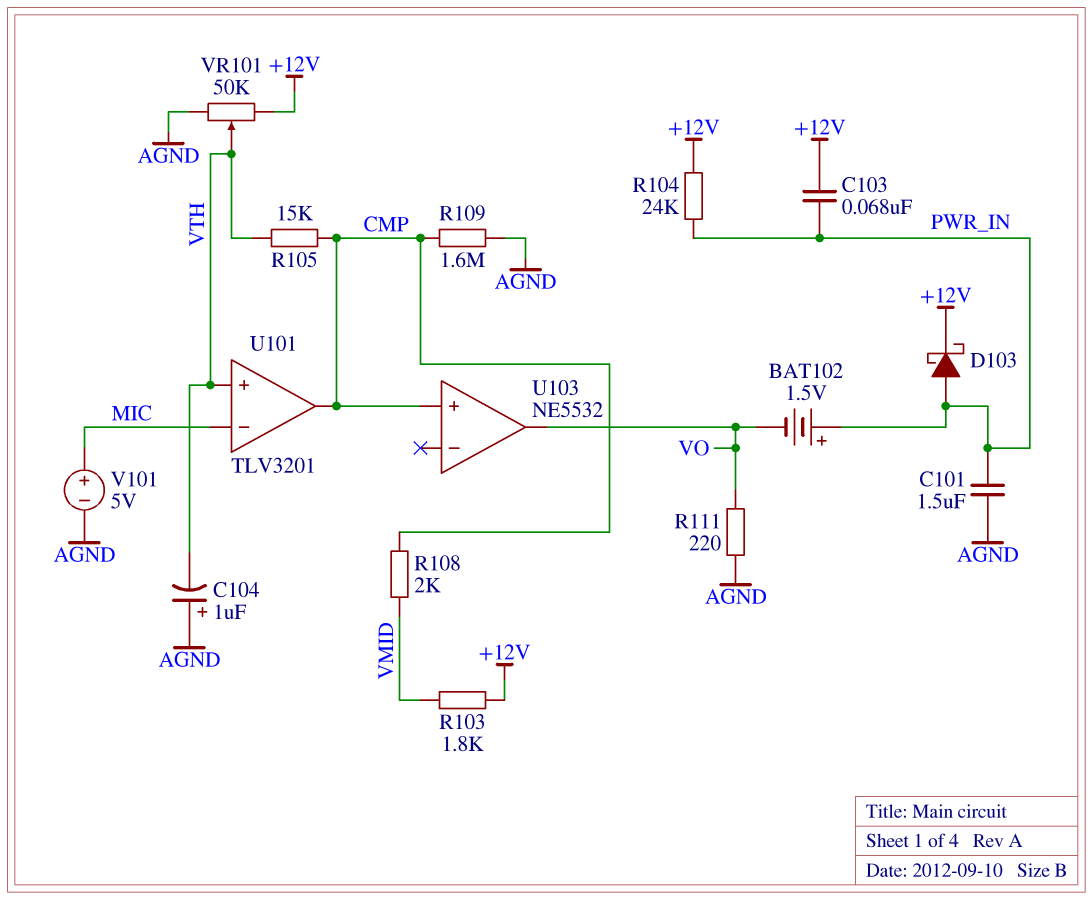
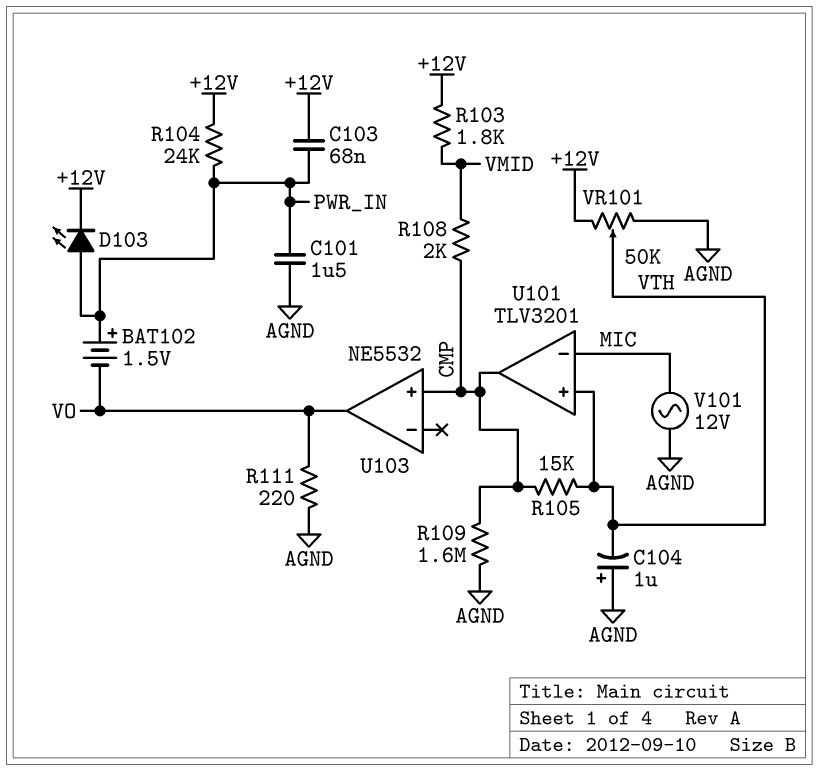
D103: schottky (A PWR_IN, K +12V) -> LED (A PWR_IN, K +12V)
V101: 5V (plus MIC, minus AGND) -> AC 12V (AGND, MIC)

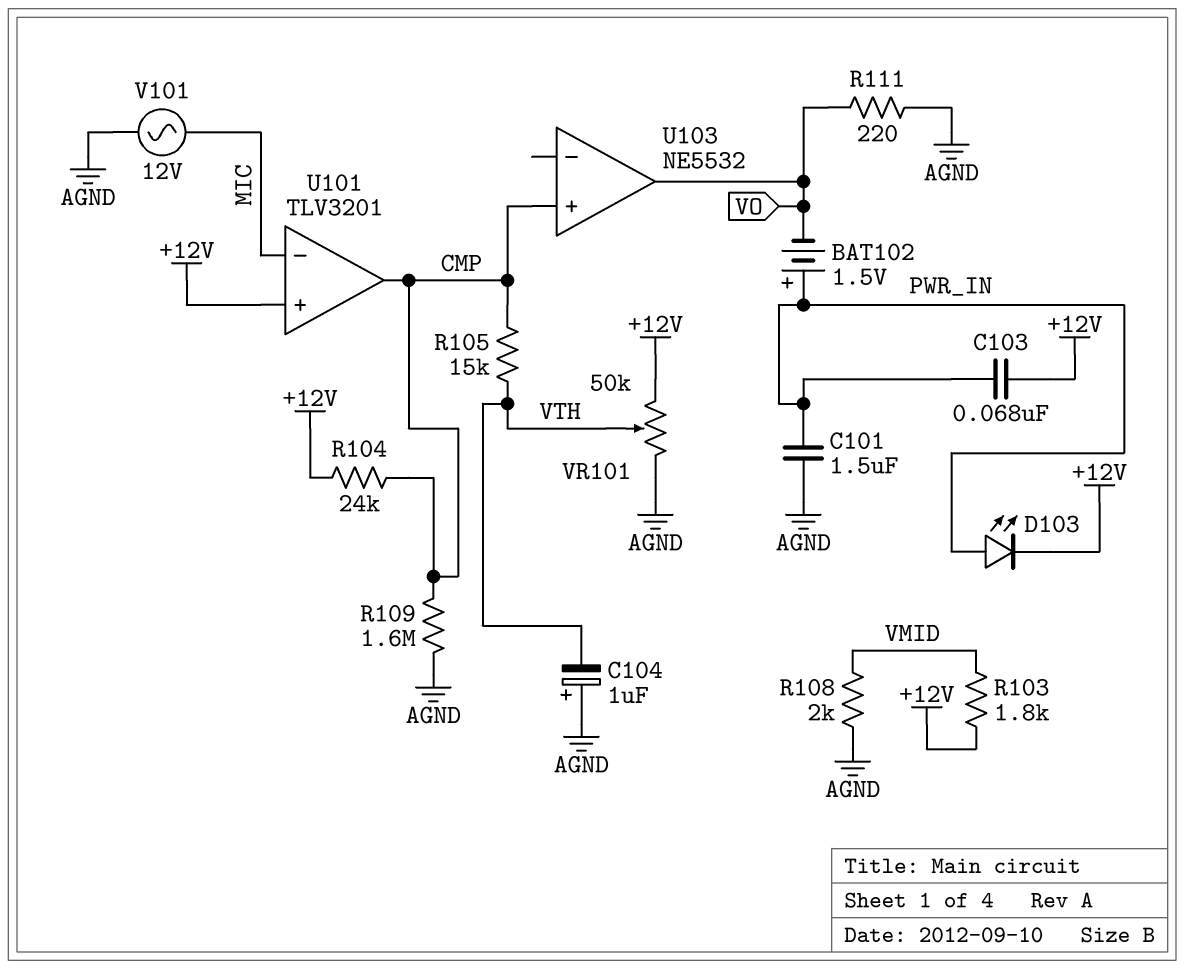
R104: 24k (+12V, PWR_IN) -> 24k (+12V, CMP)
R108: 2k (CMP, VMID) -> 2k (AGND, VMID)
U101 pin in+: VTH -> +12V

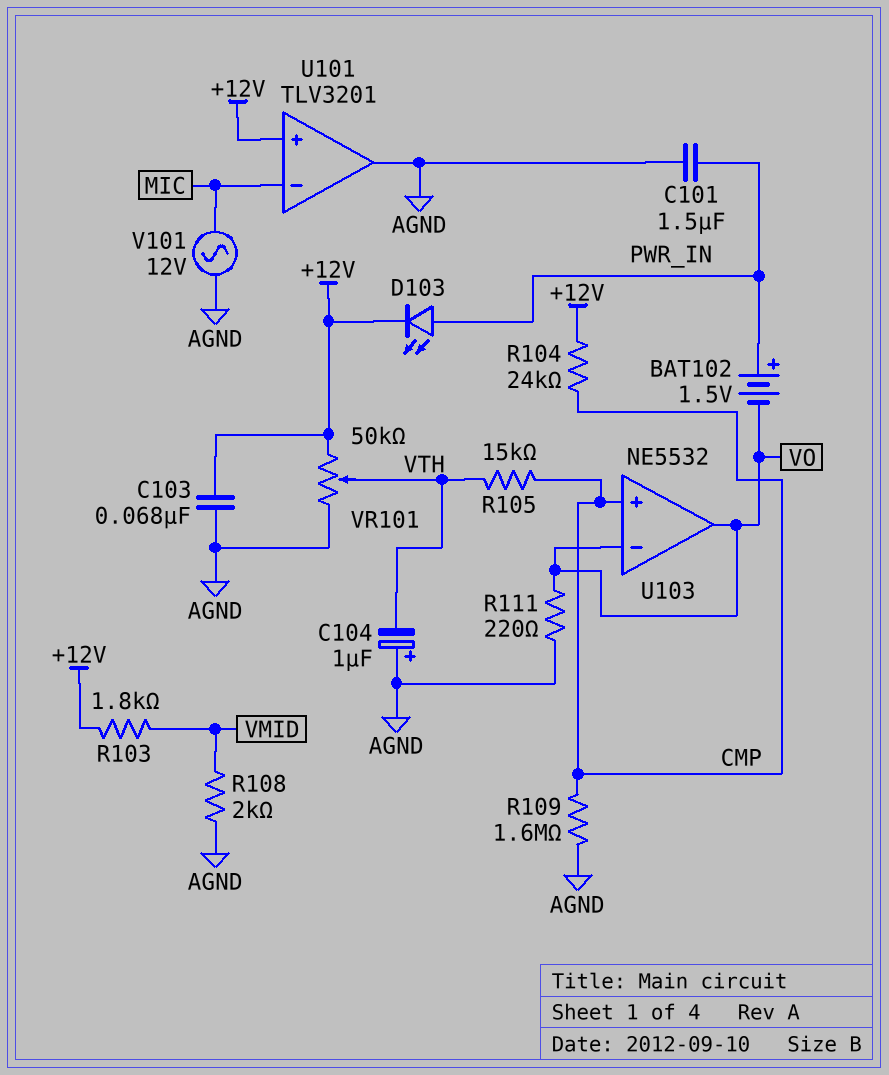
C103: 68nF (+12V, PWR_IN) -> 68nF (+12V, AGND)
U101 pin out: CMP -> AGND
U103 pin in-: none -> VO

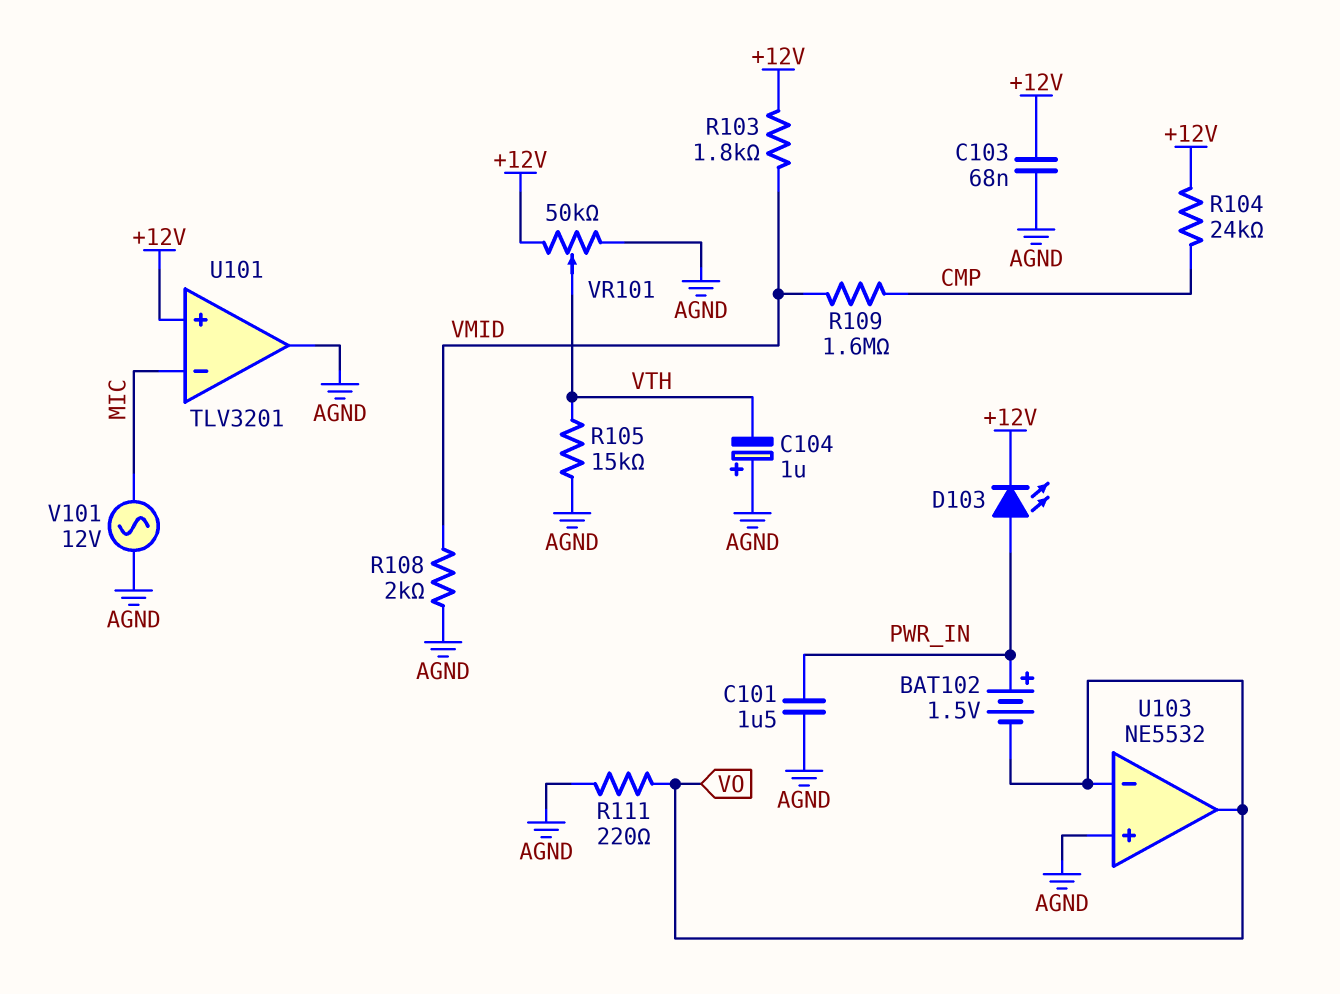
R105: 15k (CMP, VTH) -> 15k (AGND, VTH)
R109: 1.6M (AGND, CMP) -> 1.6M (CMP, VMID)
U103 pin in+: CMP -> AGND

